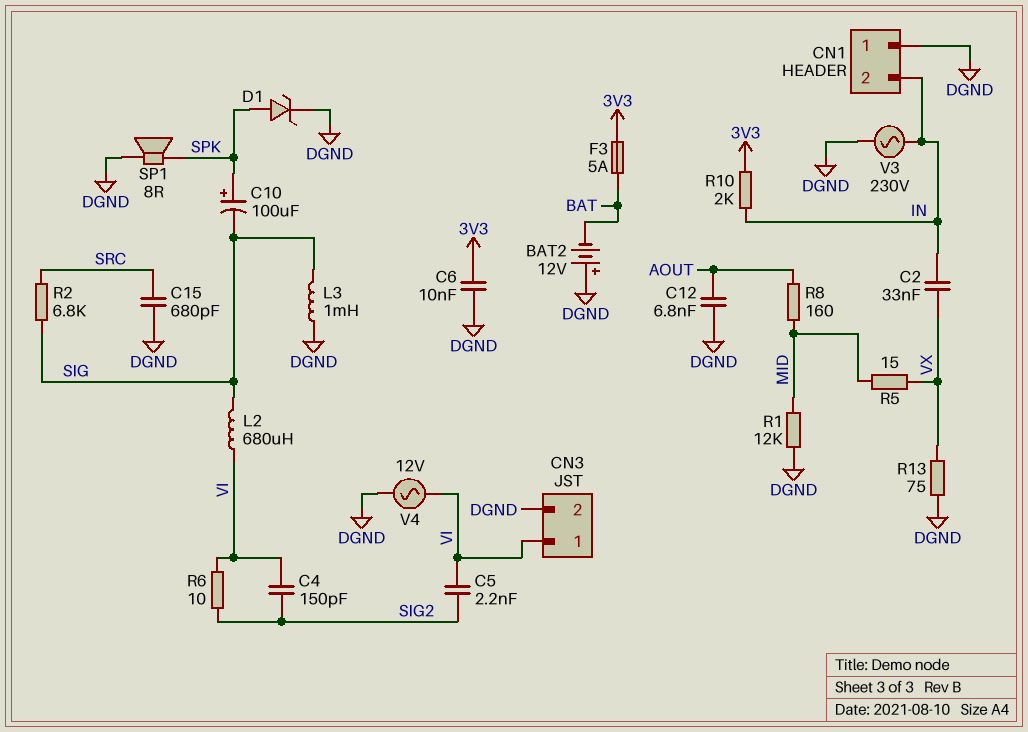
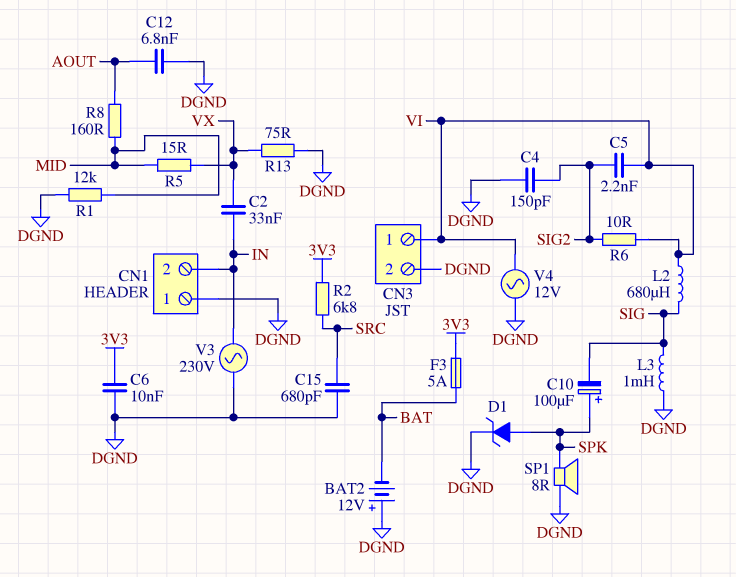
C4: 150pF (SIG2, VI) -> 150pF (DGND, SIG2)
R2: 6.8k (SIG, SRC) -> 6.8k (3V3, SRC)
R10: 2k (3V3, IN) -> none

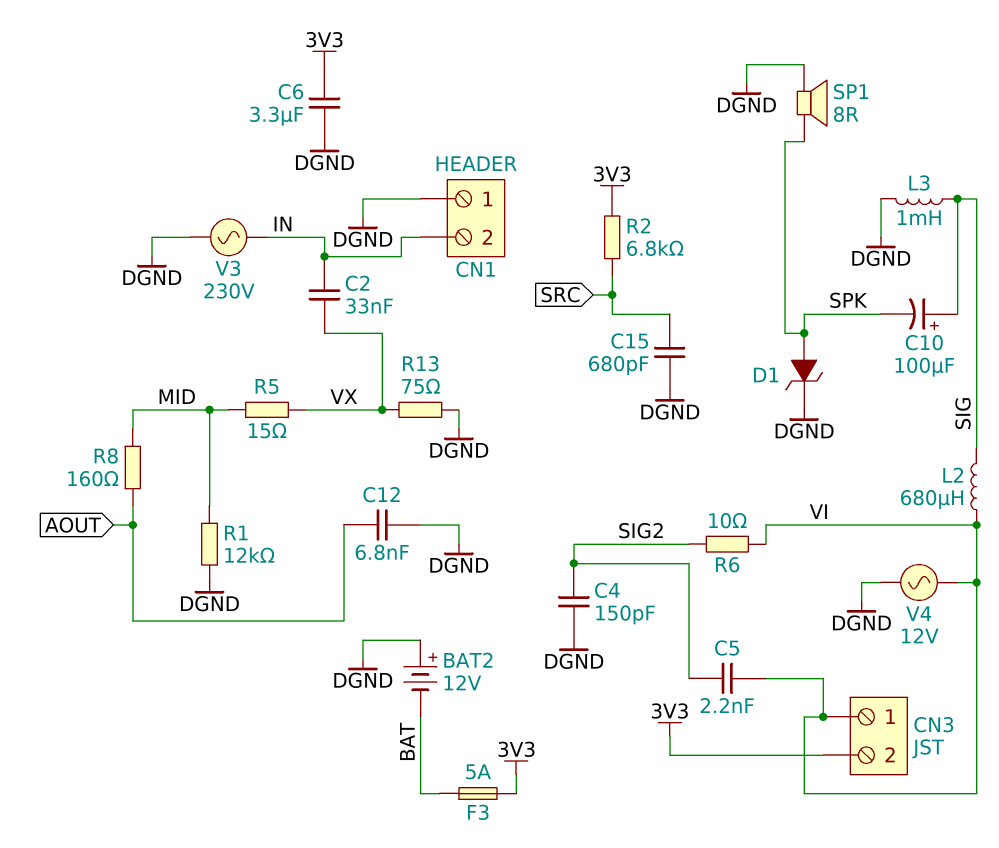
C6: 10nF (3V3, DGND) -> 3.3uF (3V3, DGND)
C10: 100uF (plus SPK, minus SIG) -> 100uF (plus SIG, minus SPK)
CN3 pin 2: DGND -> 3V3

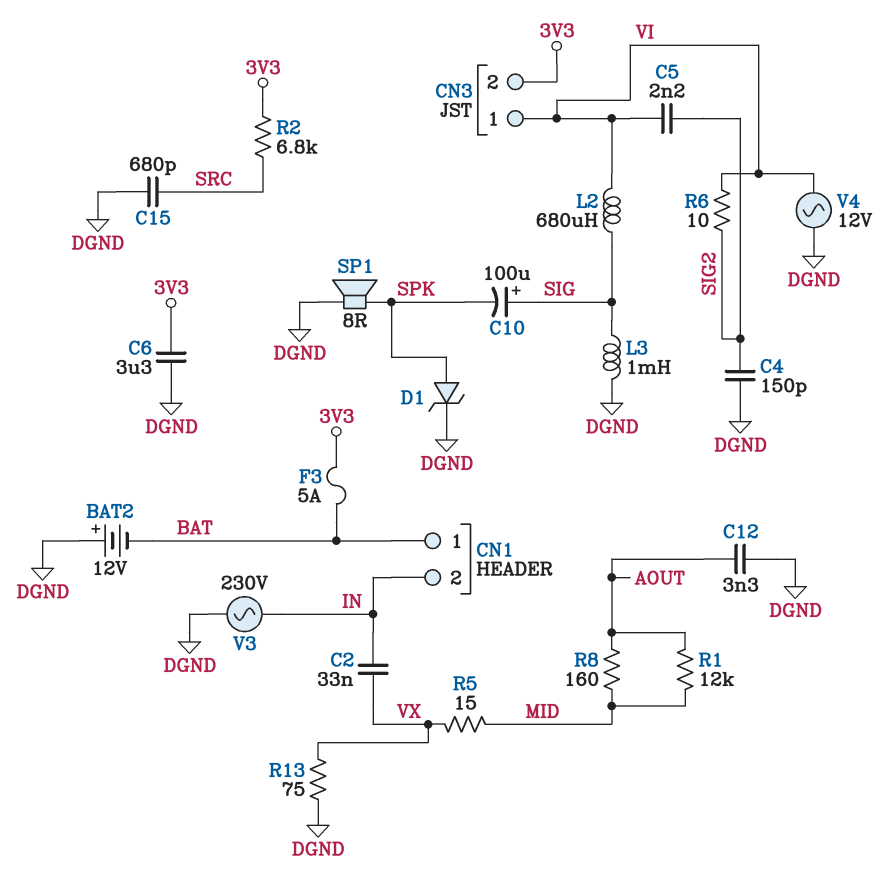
C12: 6.8nF (AOUT, DGND) -> 3.3nF (AOUT, DGND)
CN1 pin 1: DGND -> BAT
R1: 12k (DGND, MID) -> 12k (AOUT, MID)

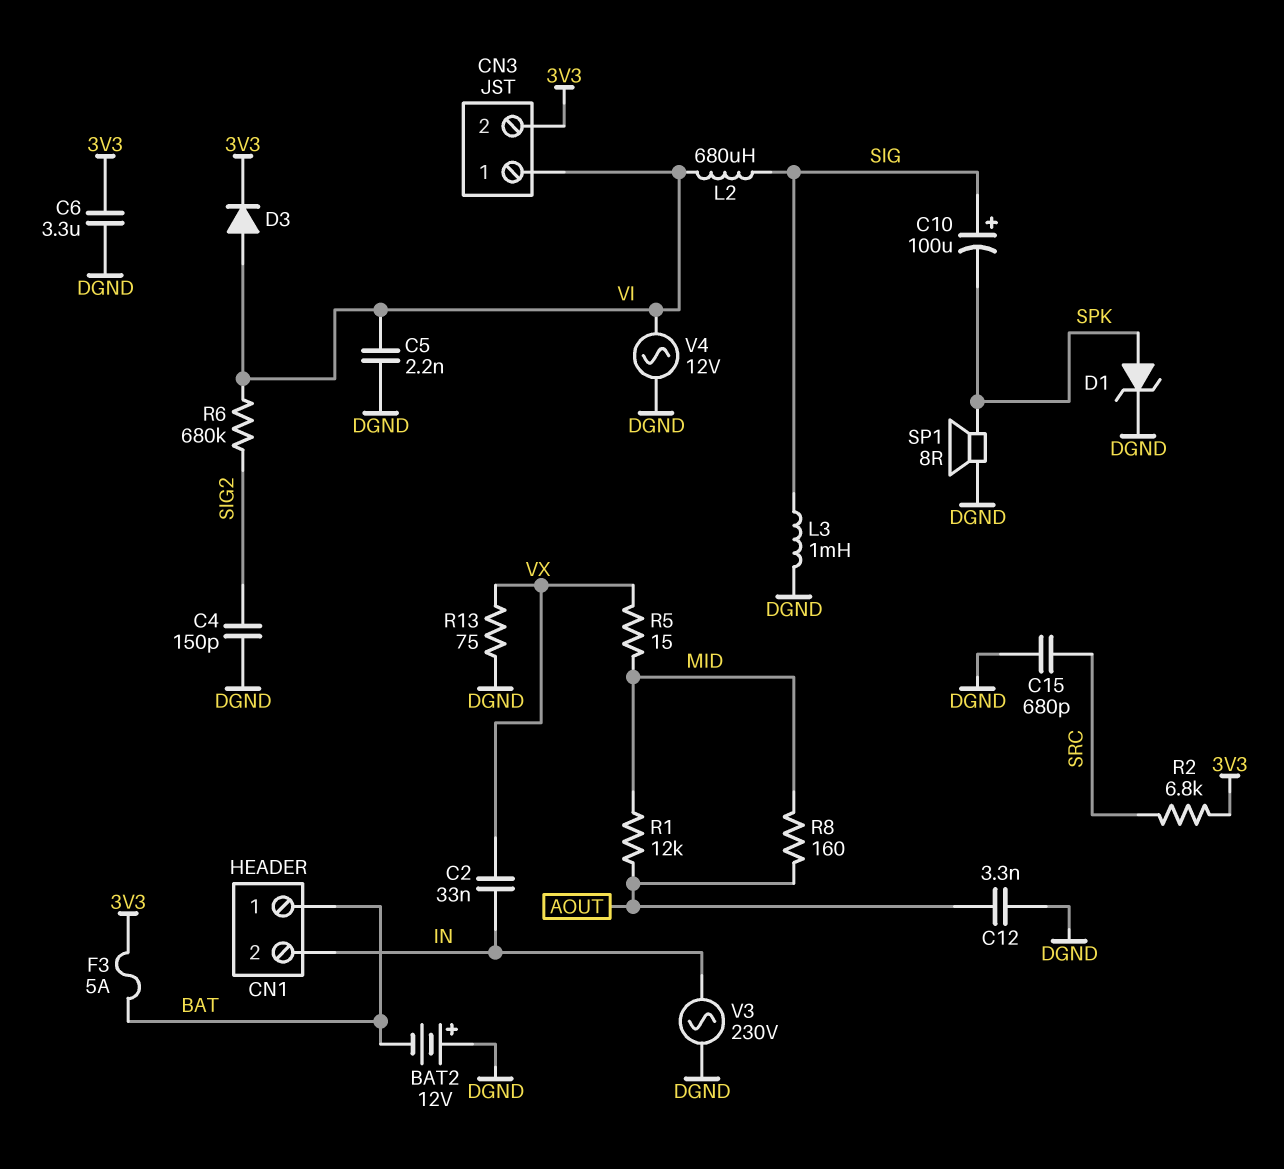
C5: 2.2nF (SIG2, VI) -> 2.2nF (DGND, VI)
D3: none -> diode (A VI, K 3V3)
R6: 10 (SIG2, VI) -> 680k (SIG2, VI)

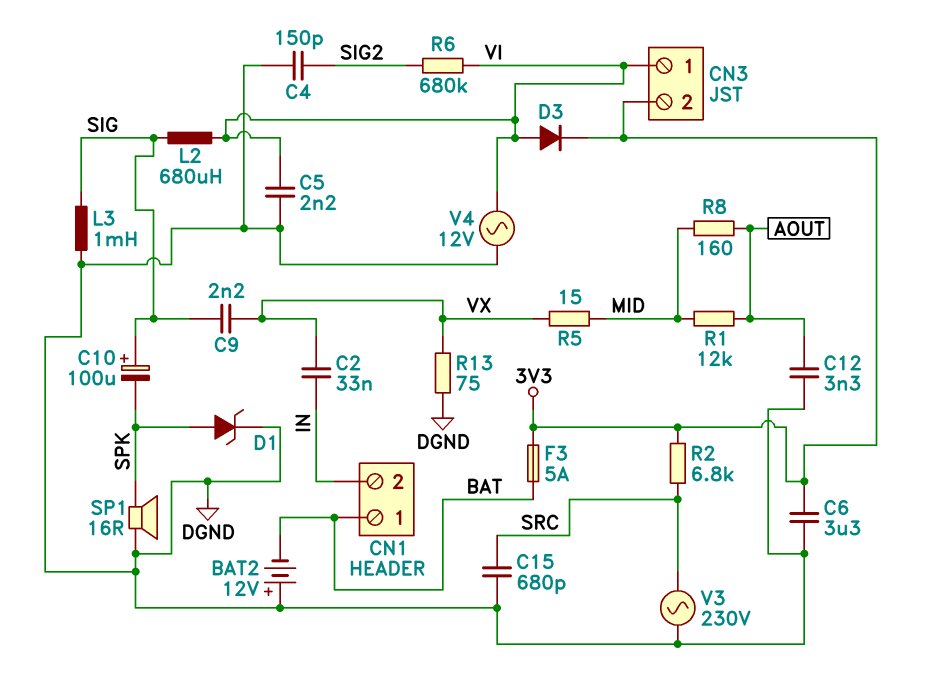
C9: none -> 2.2nF (SIG, VX)
SP1: speaker 8R (DGND, SPK) -> speaker 16R (DGND, SPK)
V3: AC 230V (DGND, IN) -> AC 230V (DGND, SRC)

